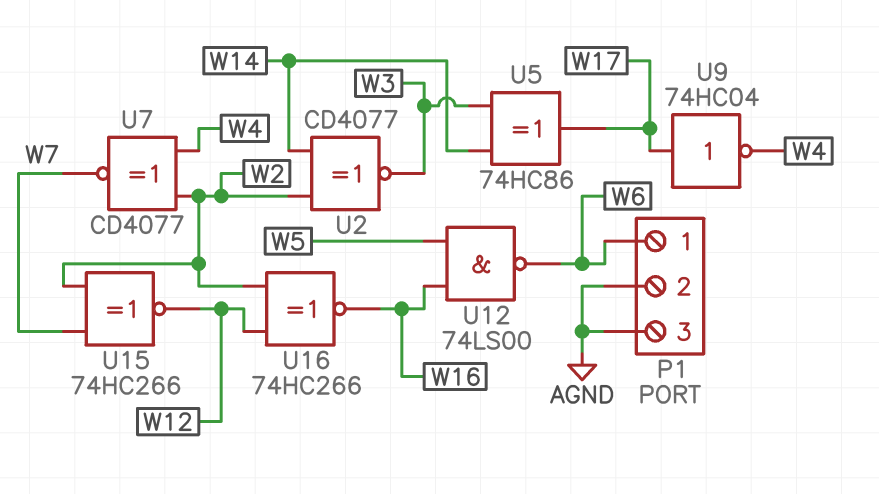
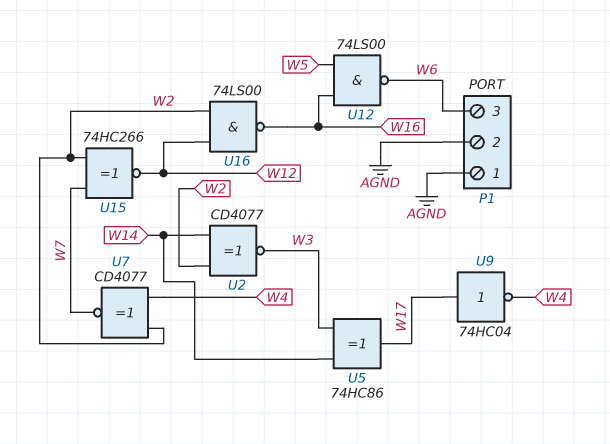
P1 pin 1: W6 -> AGND
P1 pin 3: AGND -> W6
U16: XNOR 74HC266 (in W2, in W12, out W16) -> NAND 74LS00 (in W2, in W12, out W16)

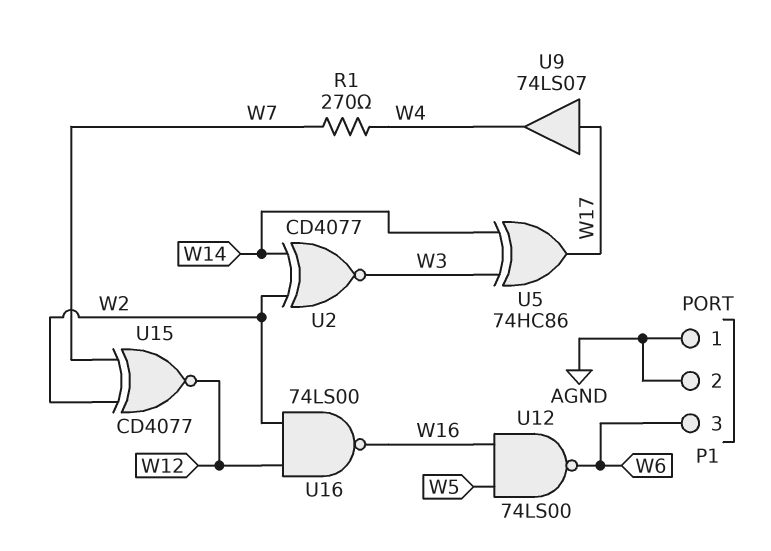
R1: none -> 270 (W4, W7)
U7: XNOR CD4077 (in W2, in W4, out W7) -> none
U9: NOT 74HC04 (in W17, out W4) -> buffer 74LS07 (in W17, out W4)
U15: XNOR 74HC266 (in W2, in W7, out W12) -> XNOR CD4077 (in W2, in W7, out W12)

